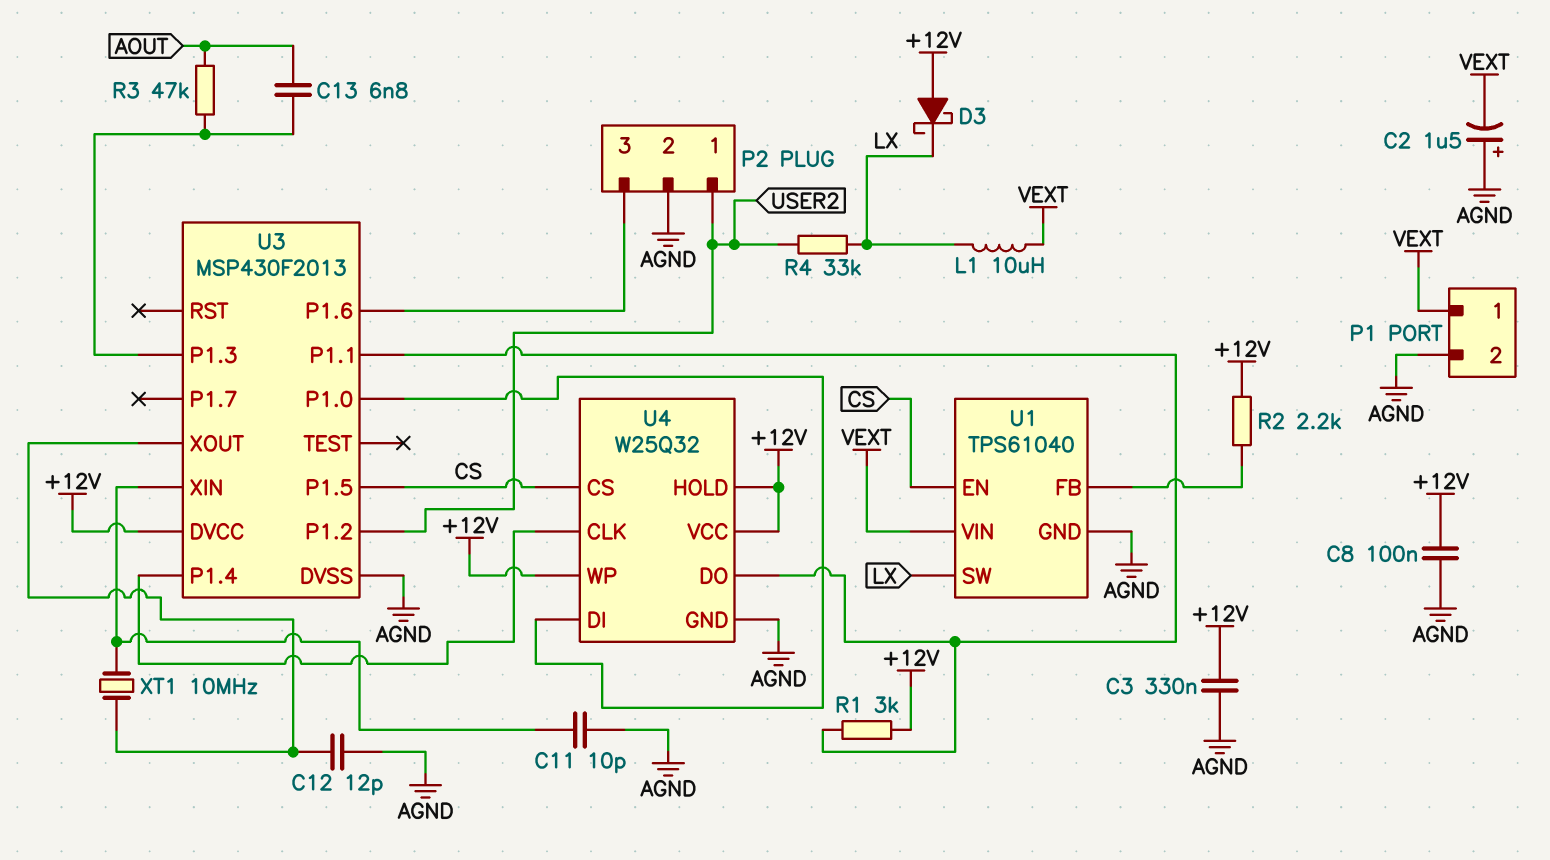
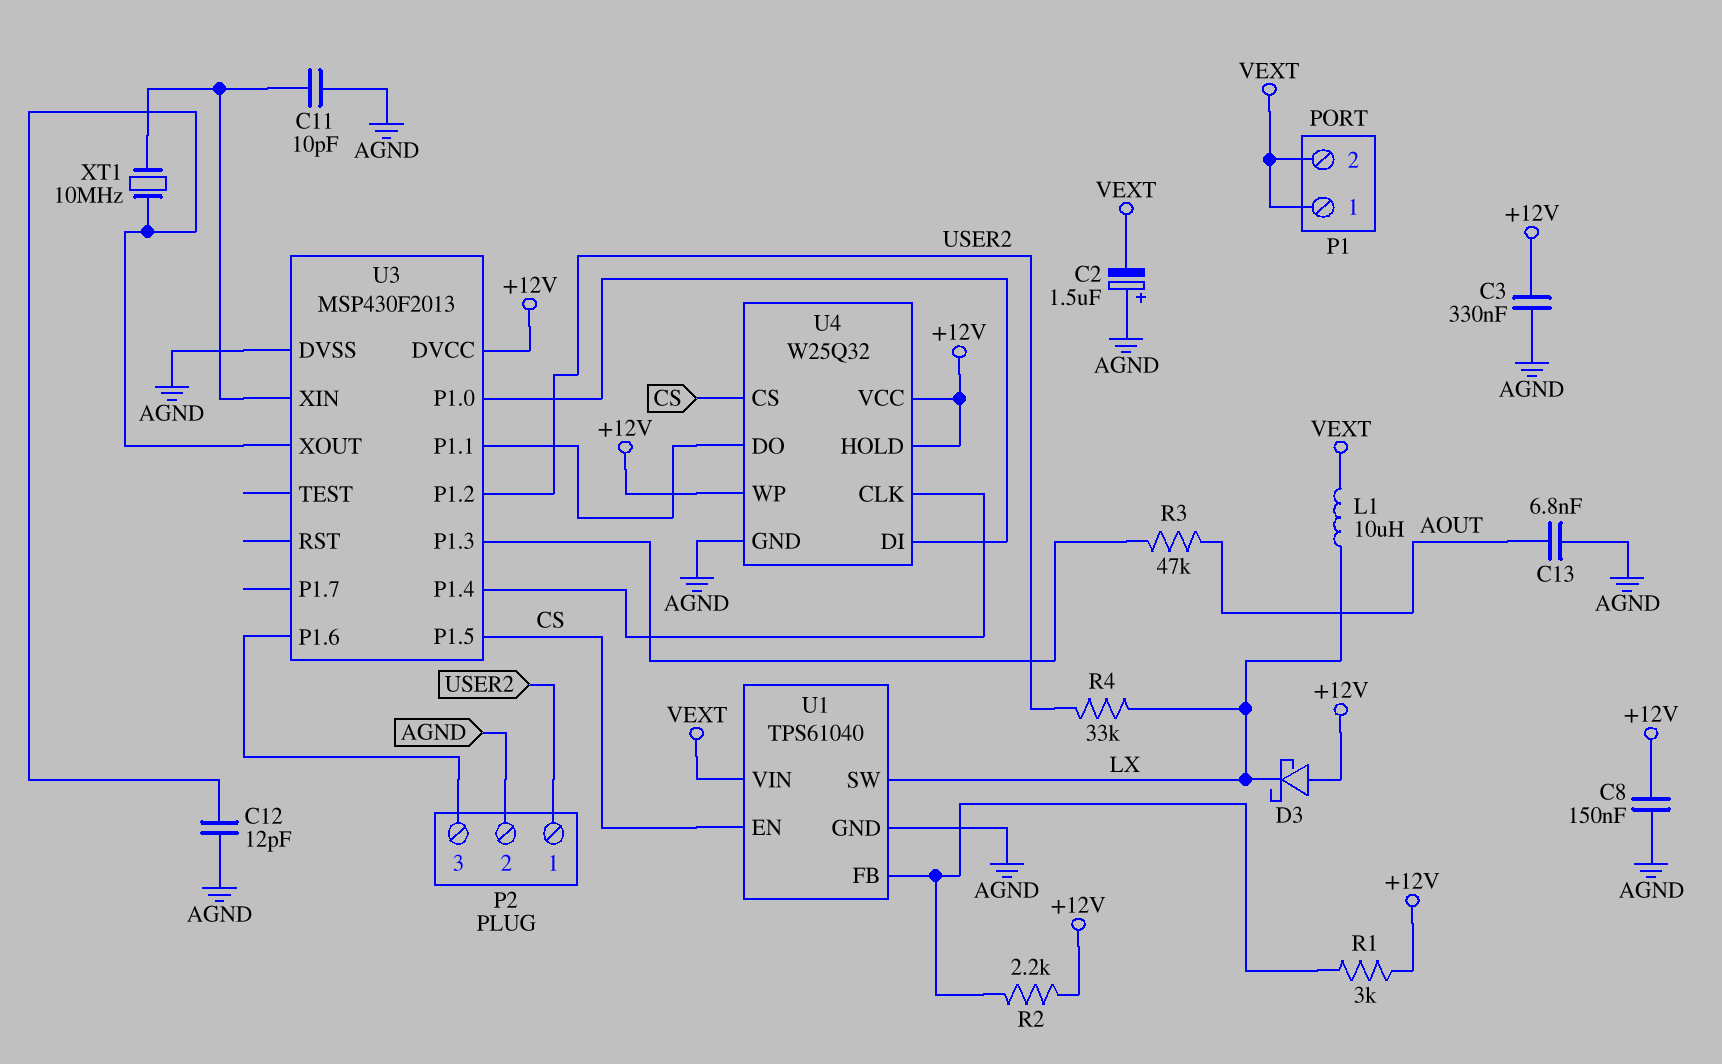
C8: 100nF (+12V, AGND) -> 150nF (+12V, AGND)
C13: 6.8nF (AOUT, U3/P1.3) -> 6.8nF (AGND, AOUT)
P1 pin 2: AGND -> VEXT
R1: 3k (+12V, U3/P1.1) -> 3k (+12V, U1/FB)

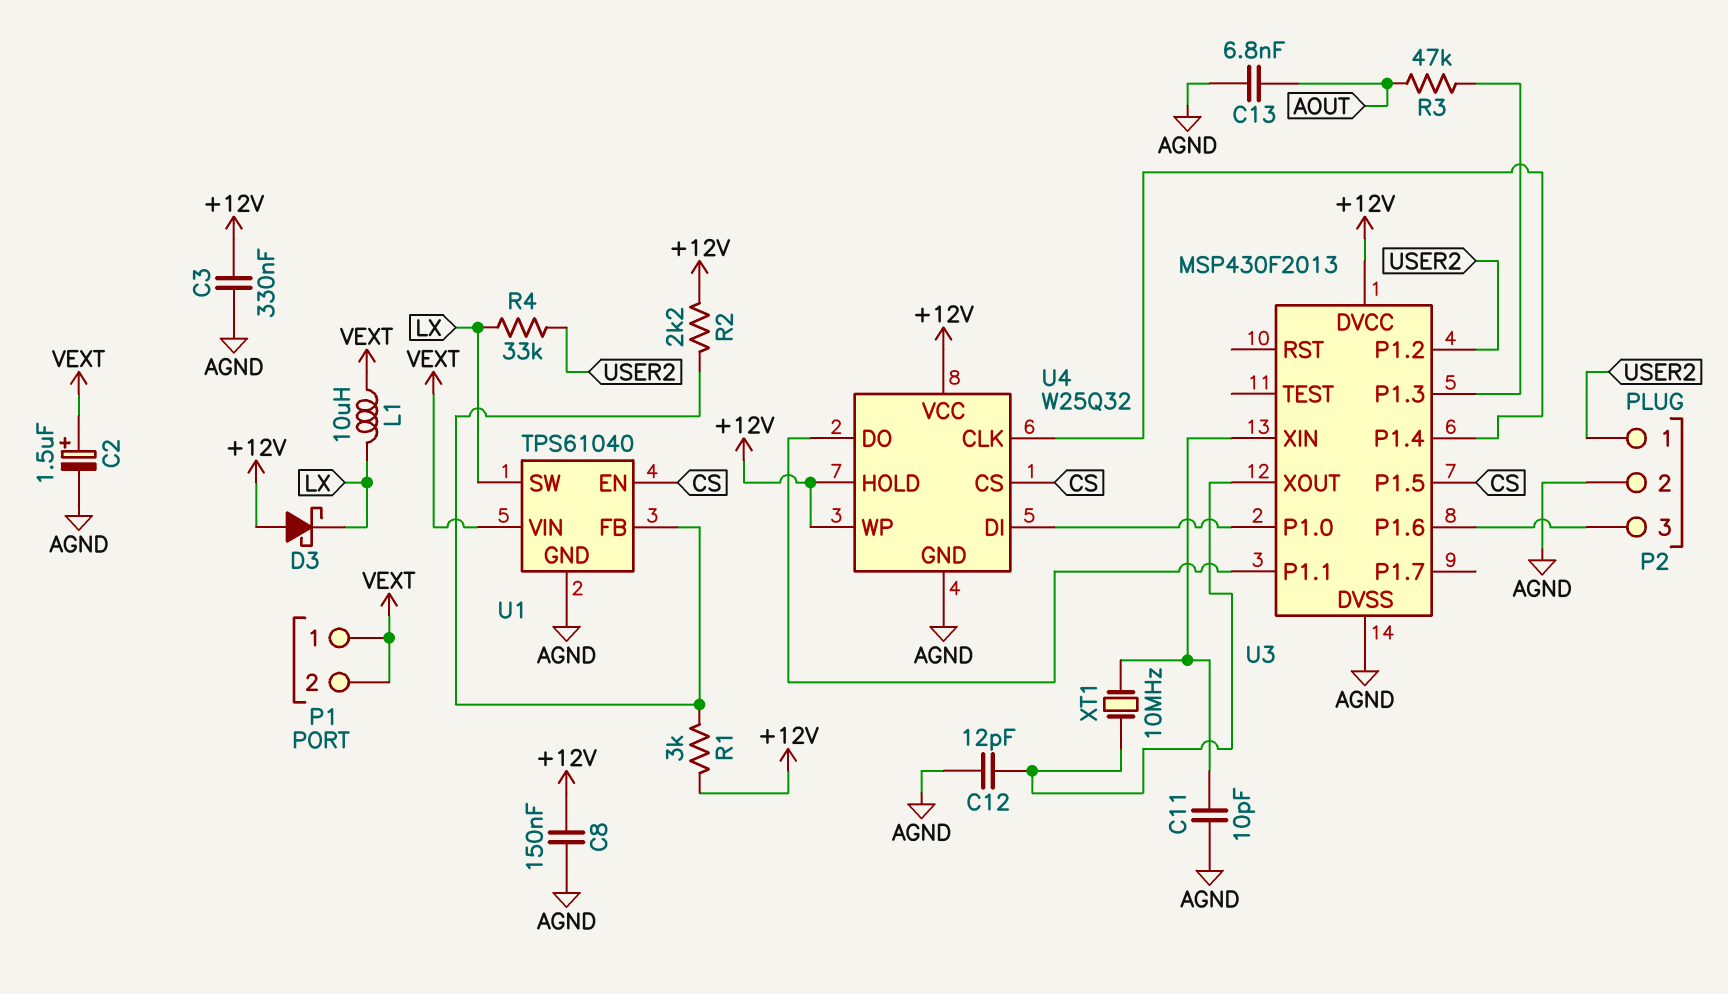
C2: 1.5uF (plus AGND, minus VEXT) -> 1.5uF (plus VEXT, minus AGND)

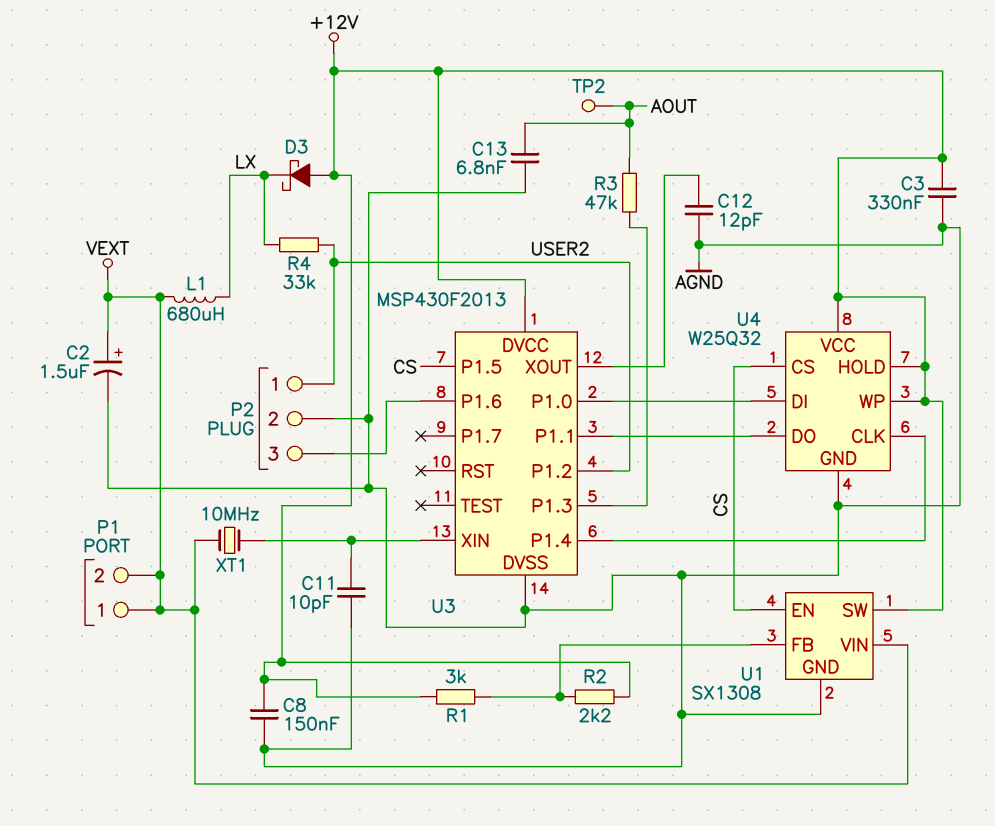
L1: 10uH (LX, VEXT) -> 680uH (LX, VEXT)
TP2: none -> test point (AOUT)
U1: TPS61040 -> SX1308
U1 pin SW: LX -> +12V
XT1: 10MHz (U3/XIN, U3/XOUT) -> 10MHz (U3/XIN, VEXT)

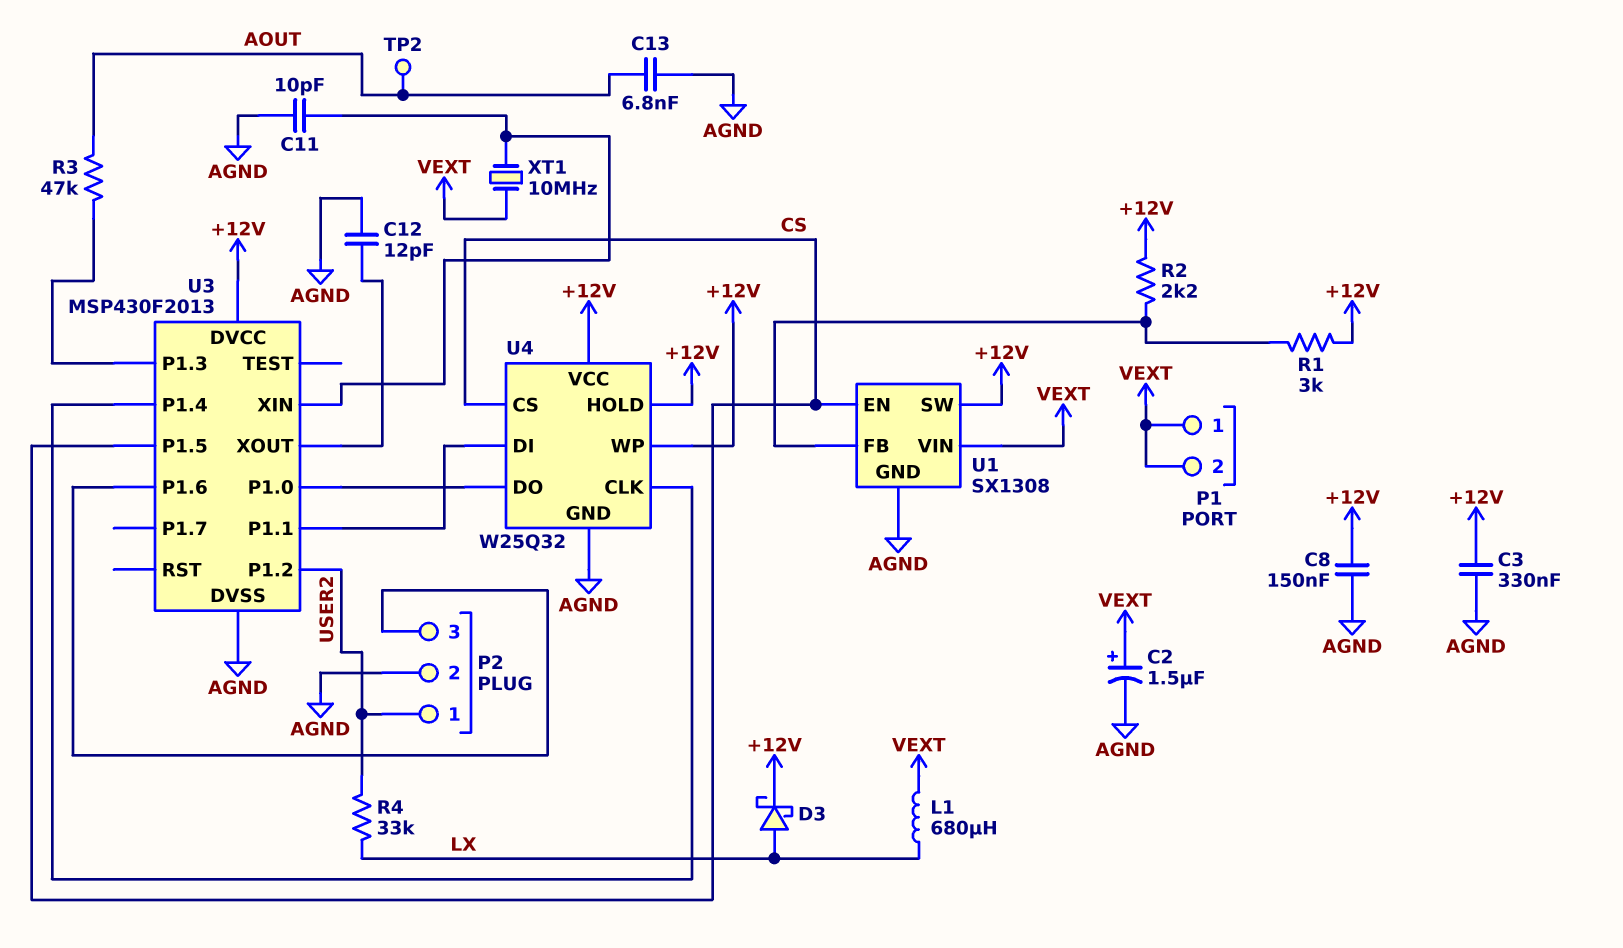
D3: schottky (A +12V, K LX) -> schottky (A LX, K +12V)
U4 pin DI: U3/P1.0 -> U3/P1.1
U4 pin DO: U3/P1.1 -> U3/P1.0

